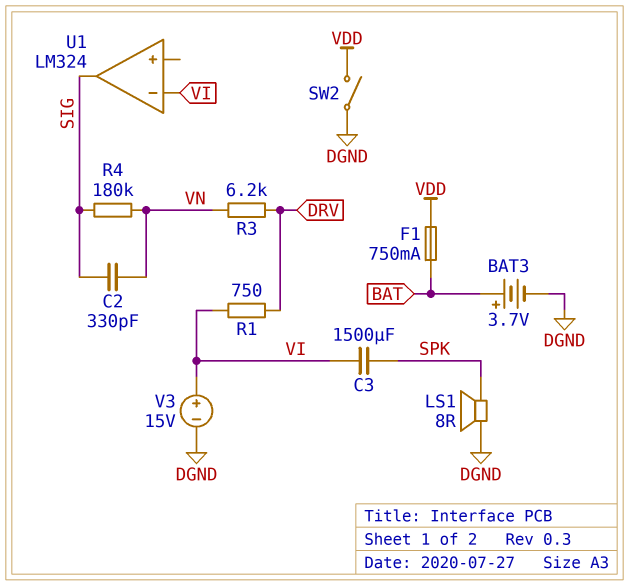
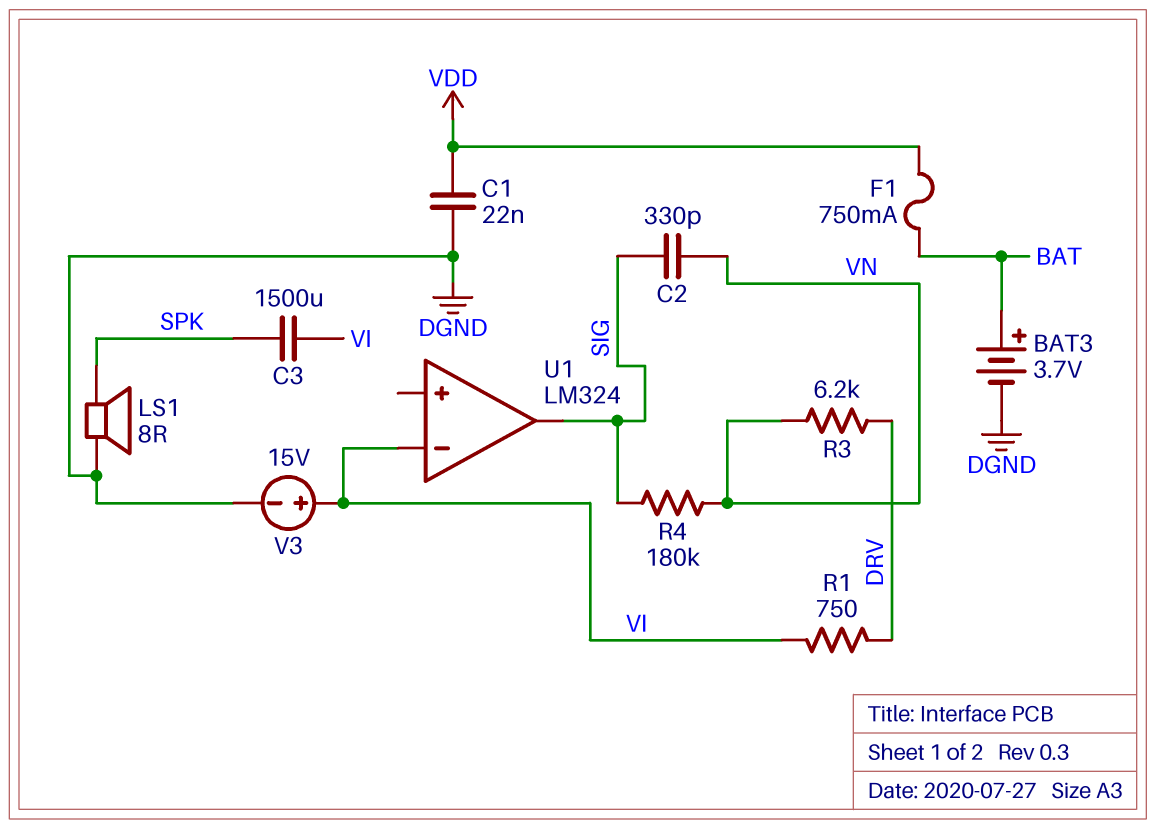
C1: none -> 22nF (DGND, VDD)
SW2: switch (DGND, VDD) -> none

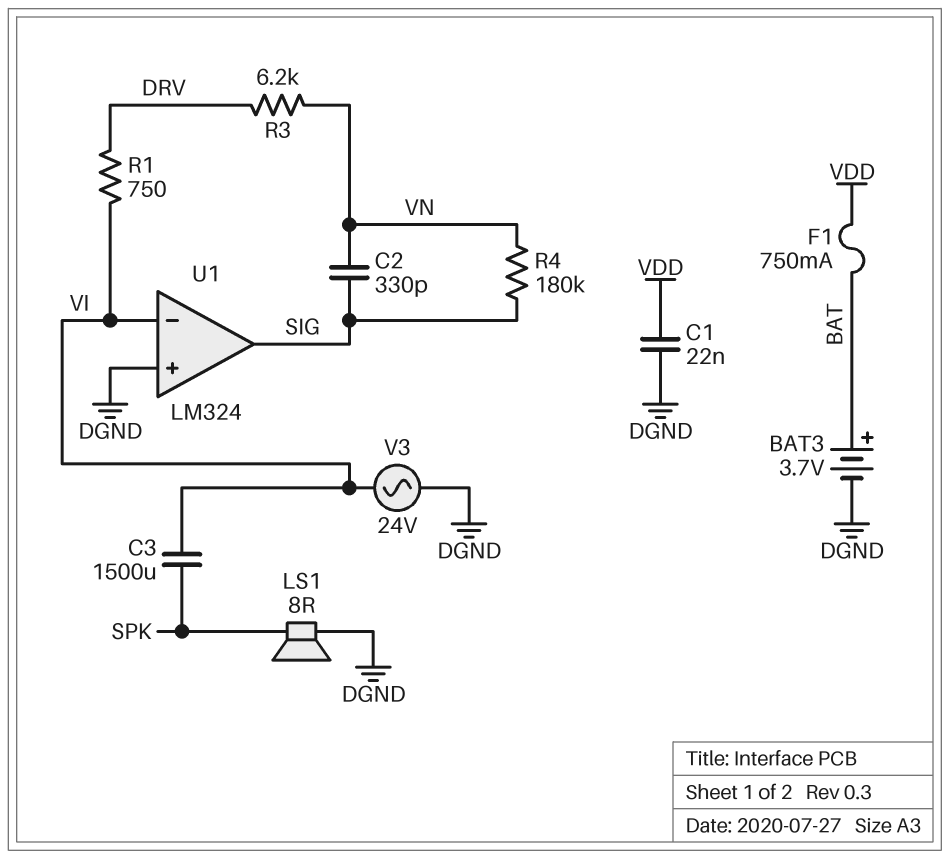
U1 pin in+: none -> DGND
V3: 15V (plus VI, minus DGND) -> AC 24V (DGND, VI)

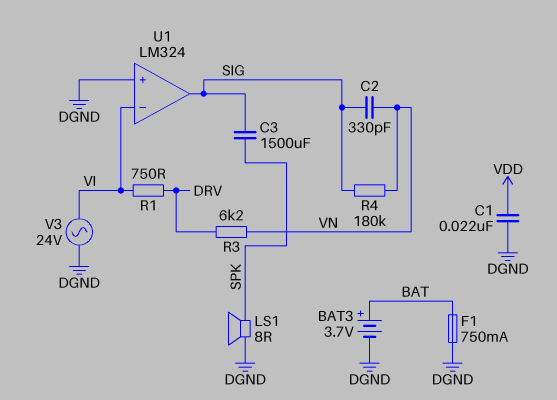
C3: 1500uF (SPK, VI) -> 1500uF (SIG, SPK)
F1: 750mA (BAT, VDD) -> 750mA (BAT, DGND)

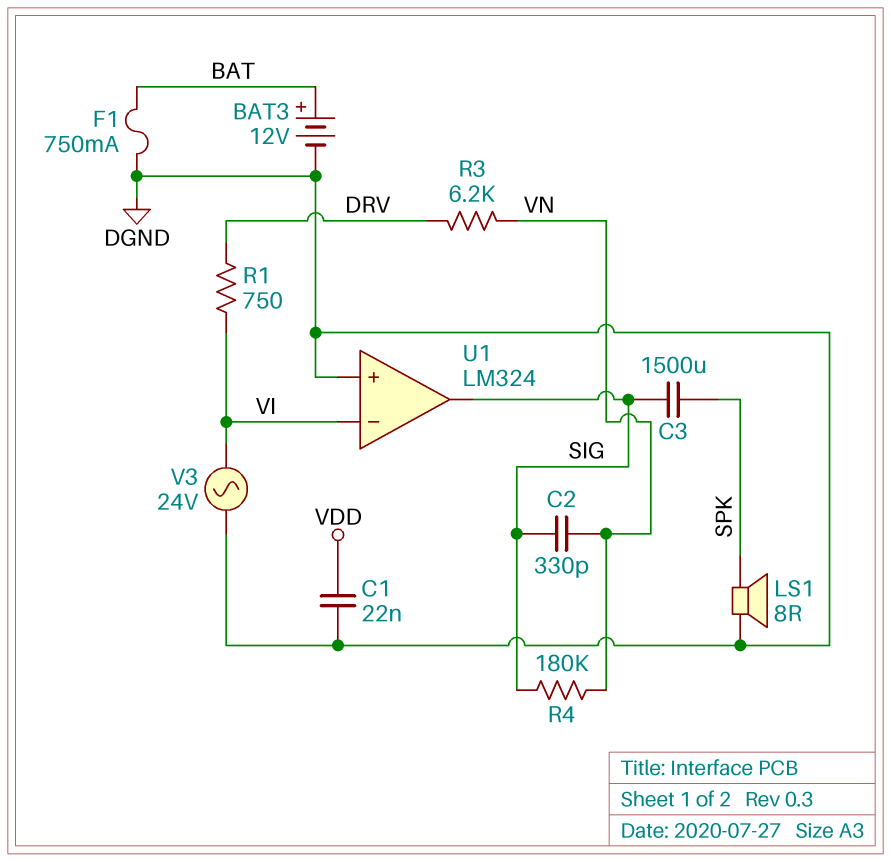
BAT3: 3.7V (plus BAT, minus DGND) -> 12V (plus BAT, minus DGND)

